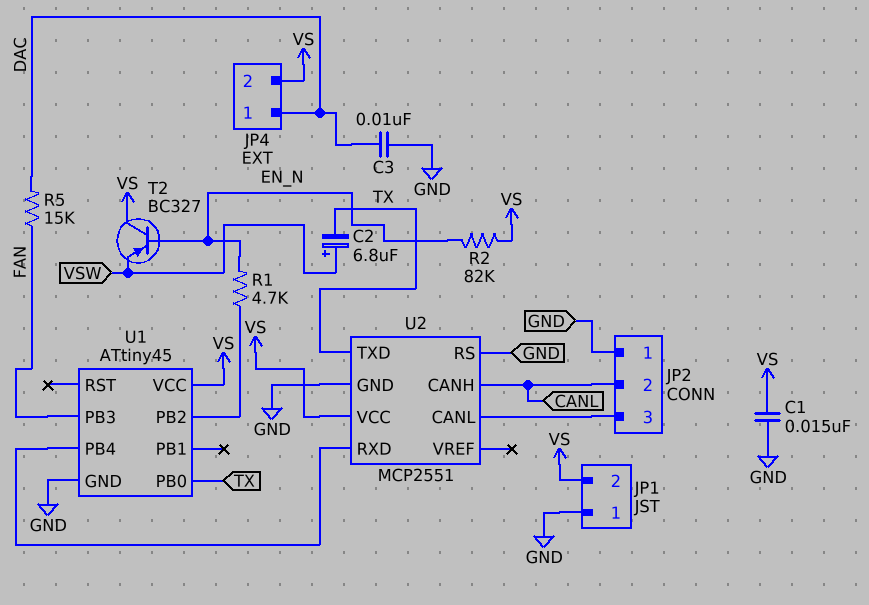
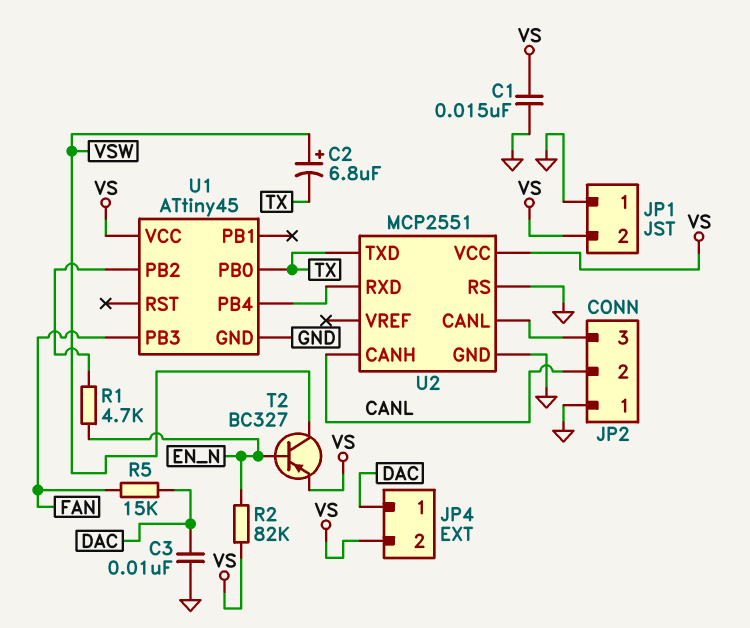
T2: PNP BC327 (B EN_N, C VS, E VSW) -> PNP BC327 (B EN_N, C VSW, E VS)

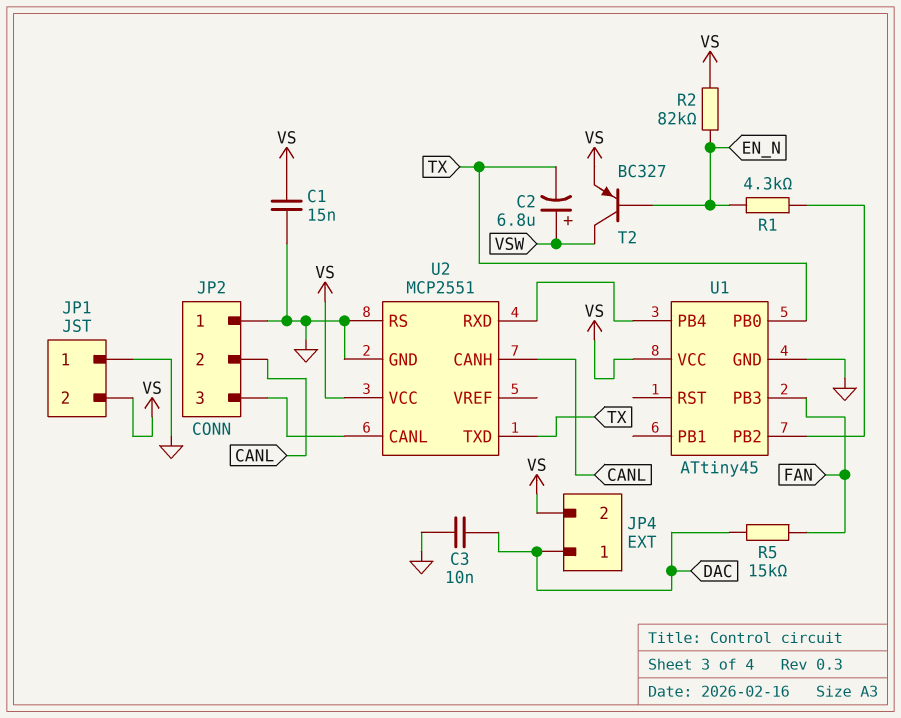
R1: 4.7k (EN_N, U1/PB2) -> 4.3k (EN_N, U1/PB2)

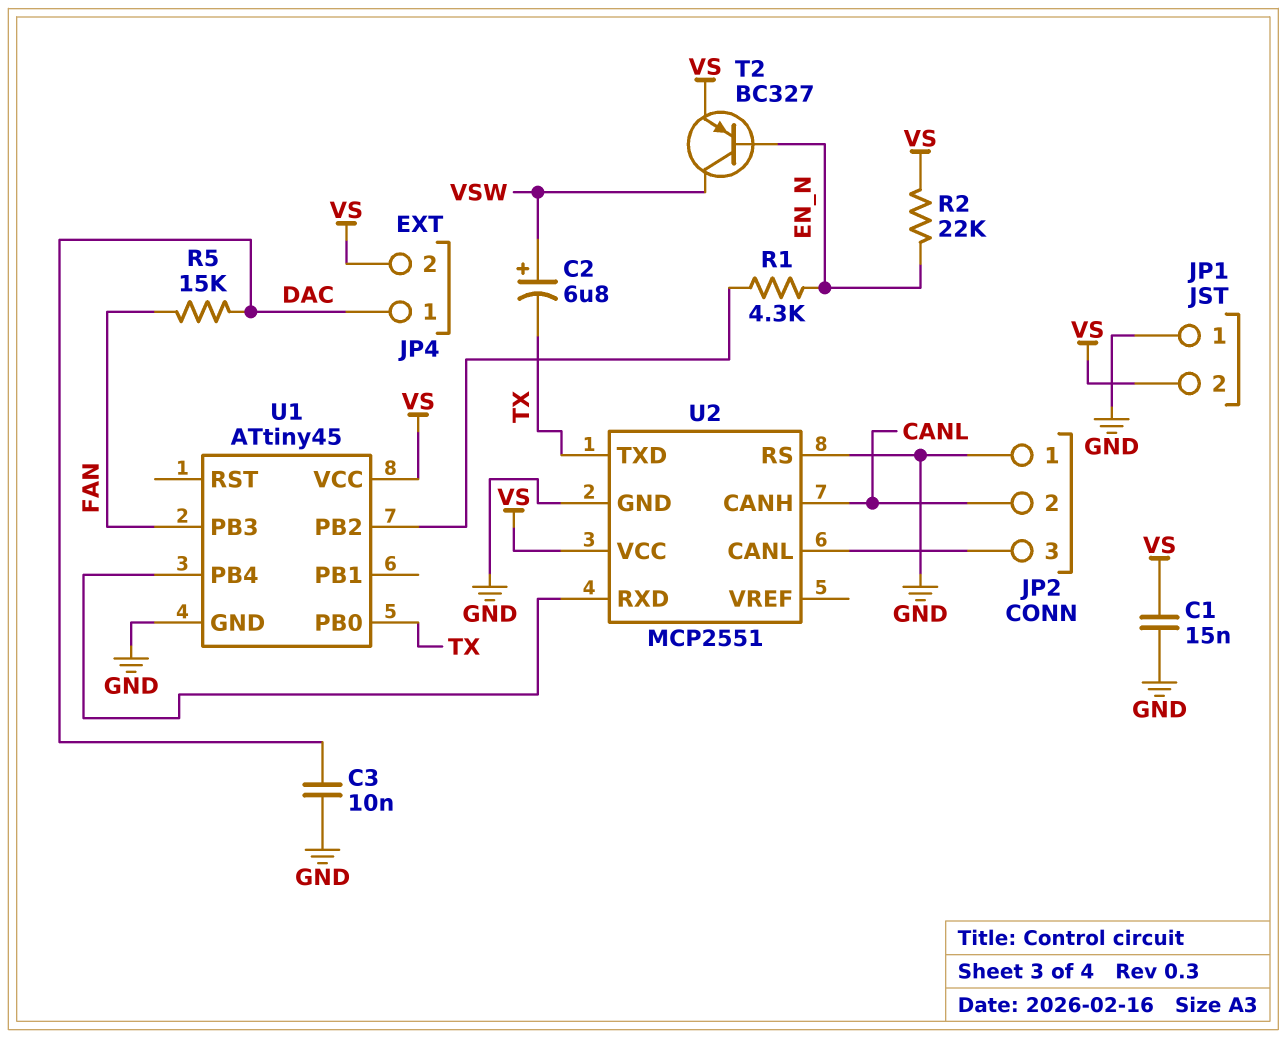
R2: 82k (EN_N, VS) -> 22k (EN_N, VS)

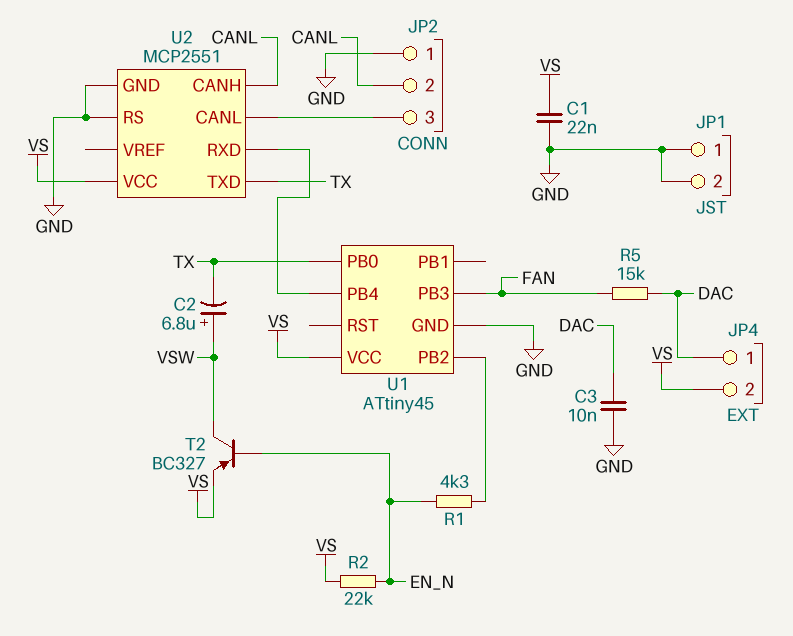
C1: 15nF (GND, VS) -> 22nF (GND, VS)
JP1 pin 2: VS -> GND

